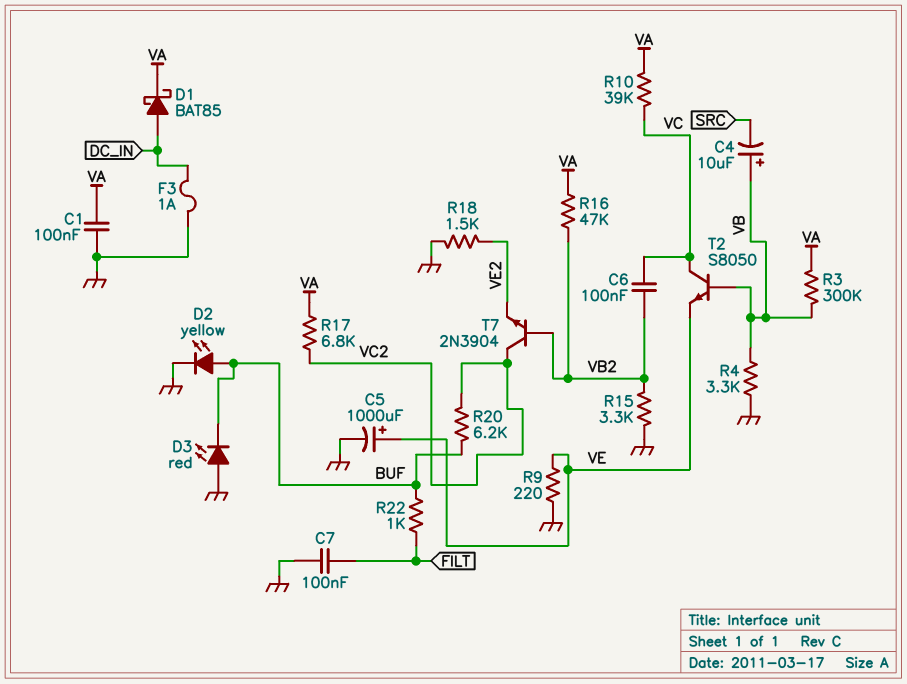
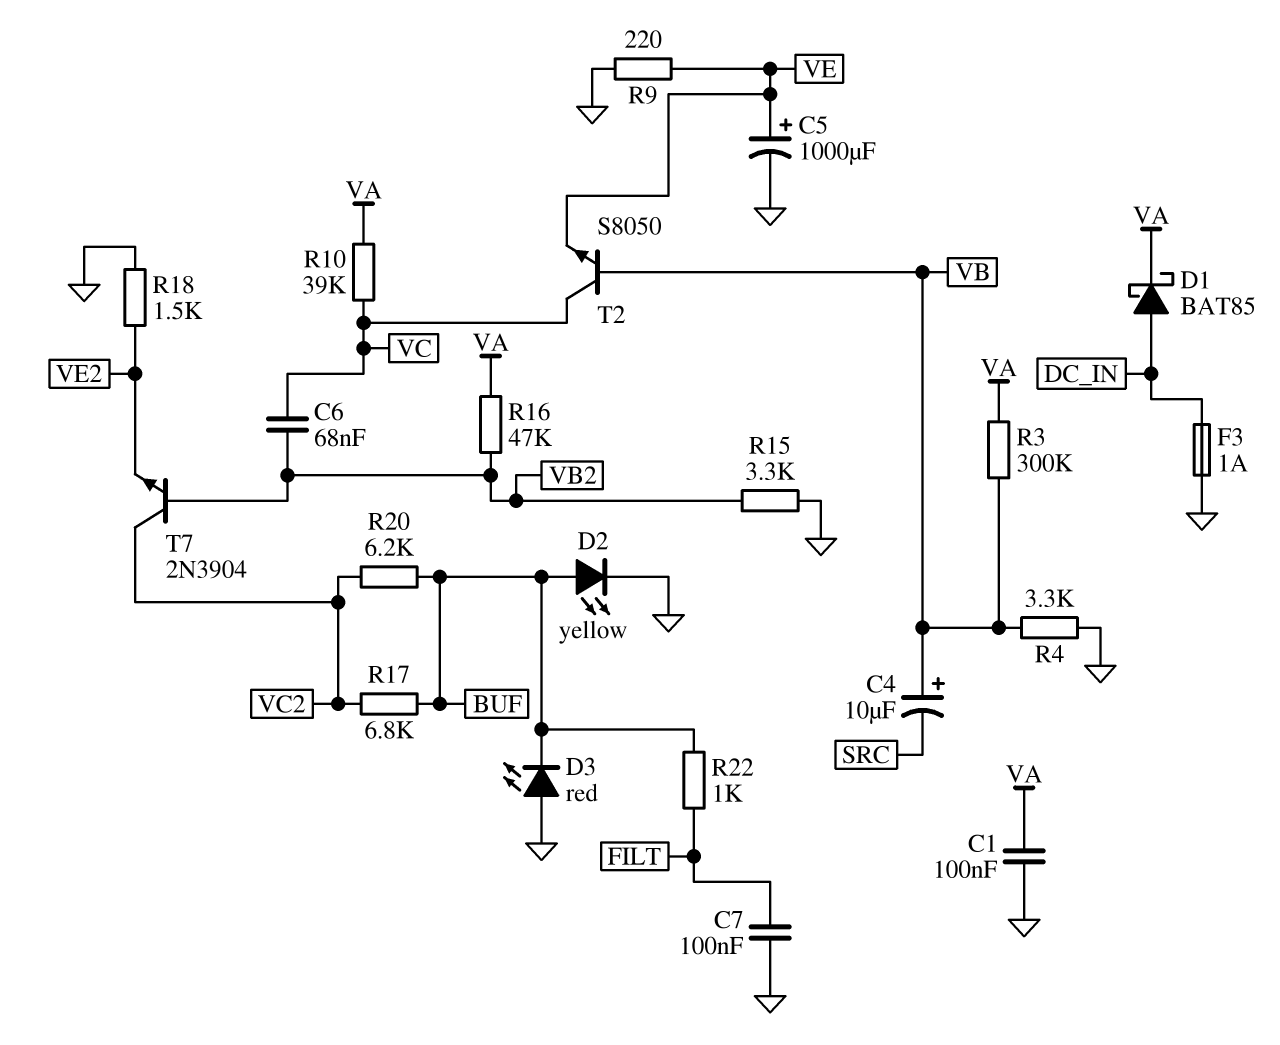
C6: 100nF (VB2, VC) -> 68nF (VB2, VC)
R17: 6.8k (VA, VC2) -> 6.8k (BUF, VC2)

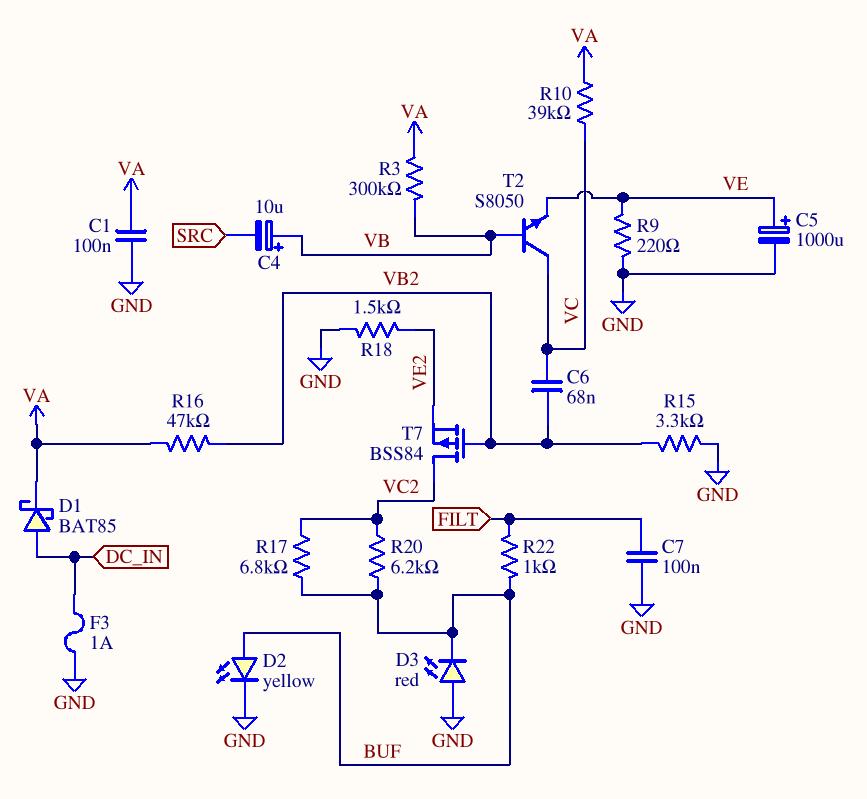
R4: 3.3k (GND, VB) -> none
T7: NPN 2N3904 (B VB2, C VC2, E VE2) -> PMOS BSS84 (G VB2, D VC2, S VE2)

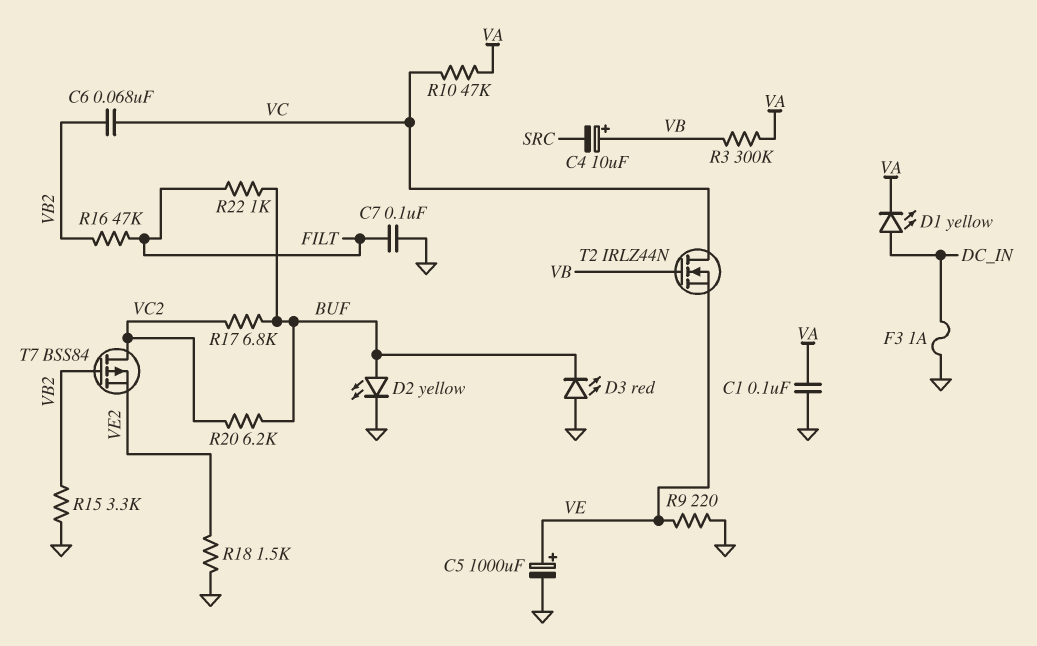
D1: schottky BAT85 (A DC_IN, K VA) -> LED yellow (A DC_IN, K VA)
R10: 39k (VA, VC) -> 47k (VA, VC)
R16: 47k (VA, VB2) -> 47k (FILT, VB2)
T2: NPN S8050 (B VB, C VC, E VE) -> NMOS IRLZ44N (G VB, D VC, S VE)

